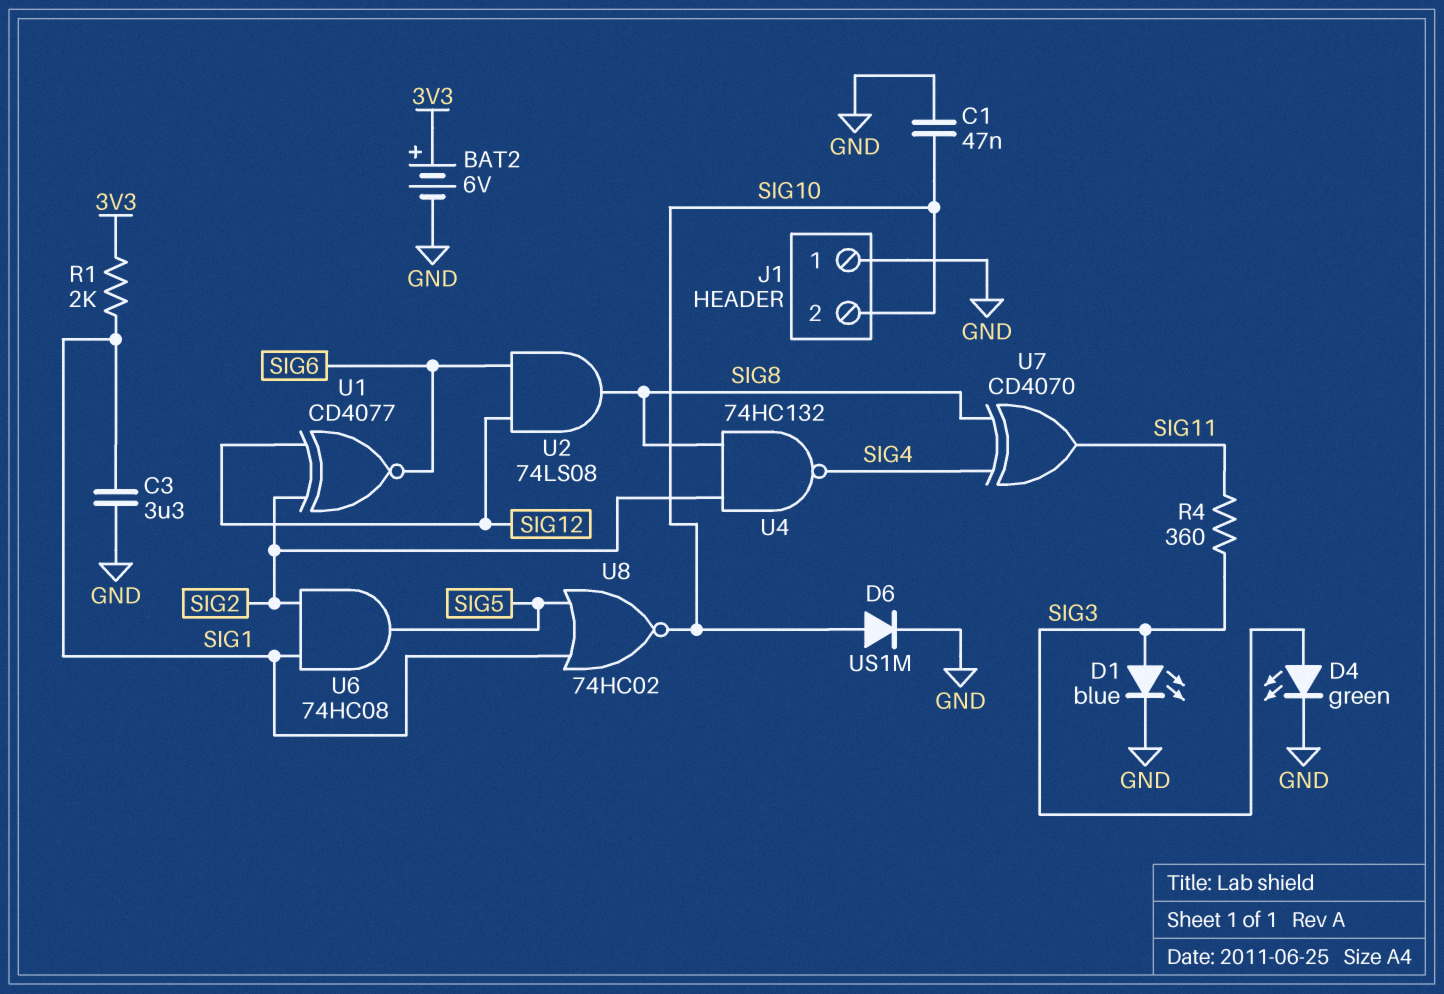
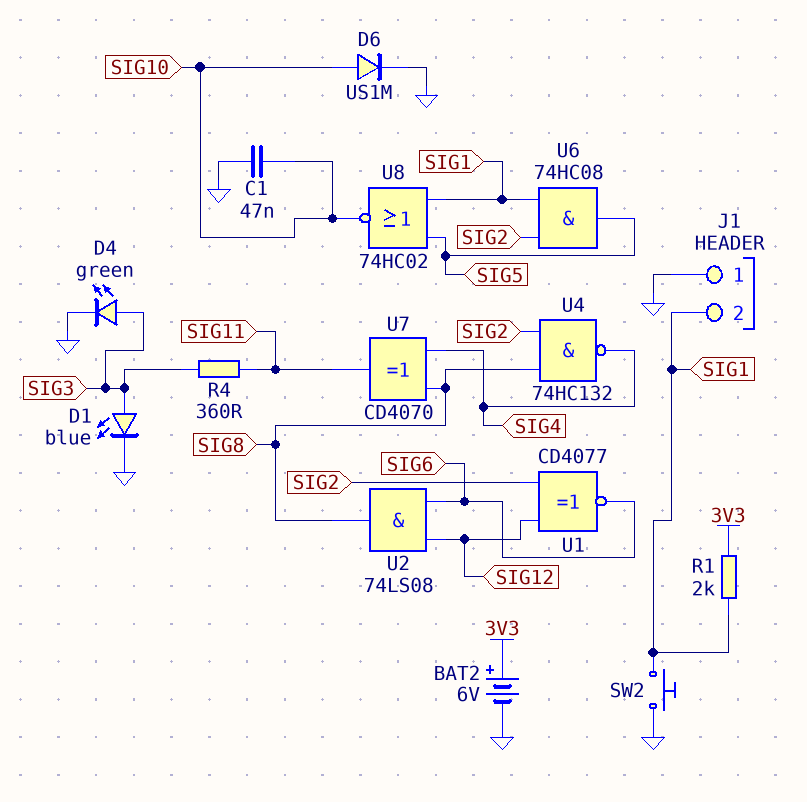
C3: 3.3uF (GND, SIG1) -> none
J1 pin 2: SIG10 -> SIG1
SW2: none -> button (GND, SIG1)

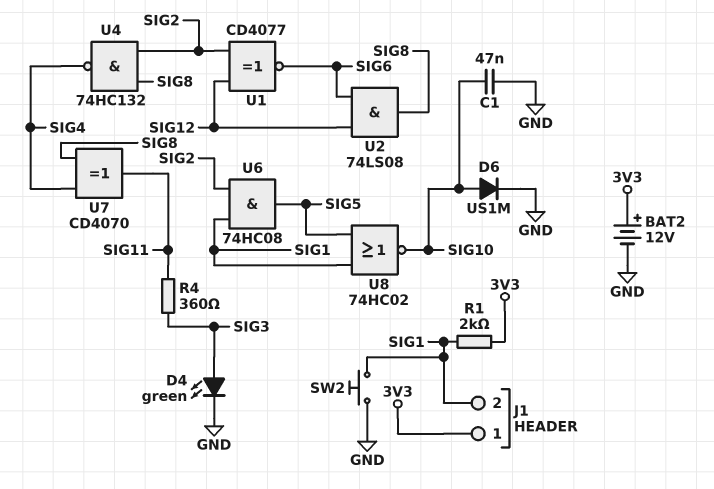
BAT2: 6V (plus 3V3, minus GND) -> 12V (plus 3V3, minus GND)
D1: LED blue (A SIG3, K GND) -> none
J1 pin 1: GND -> 3V3

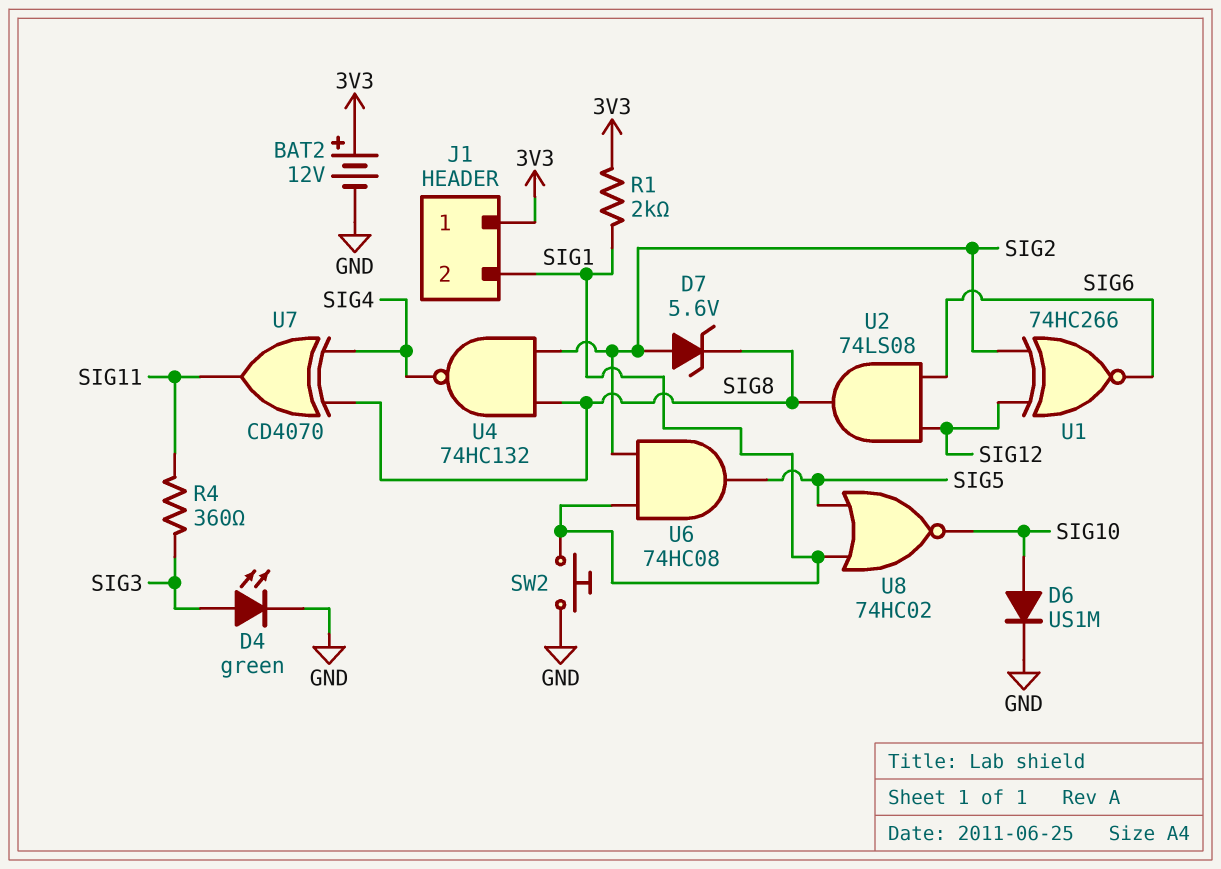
C1: 47nF (GND, SIG10) -> none
D7: none -> zener 5.6V (A SIG2, K SIG8)
U1: XNOR CD4077 (in SIG2, in SIG12, out SIG6) -> XNOR 74HC266 (in SIG2, in SIG12, out SIG6)

